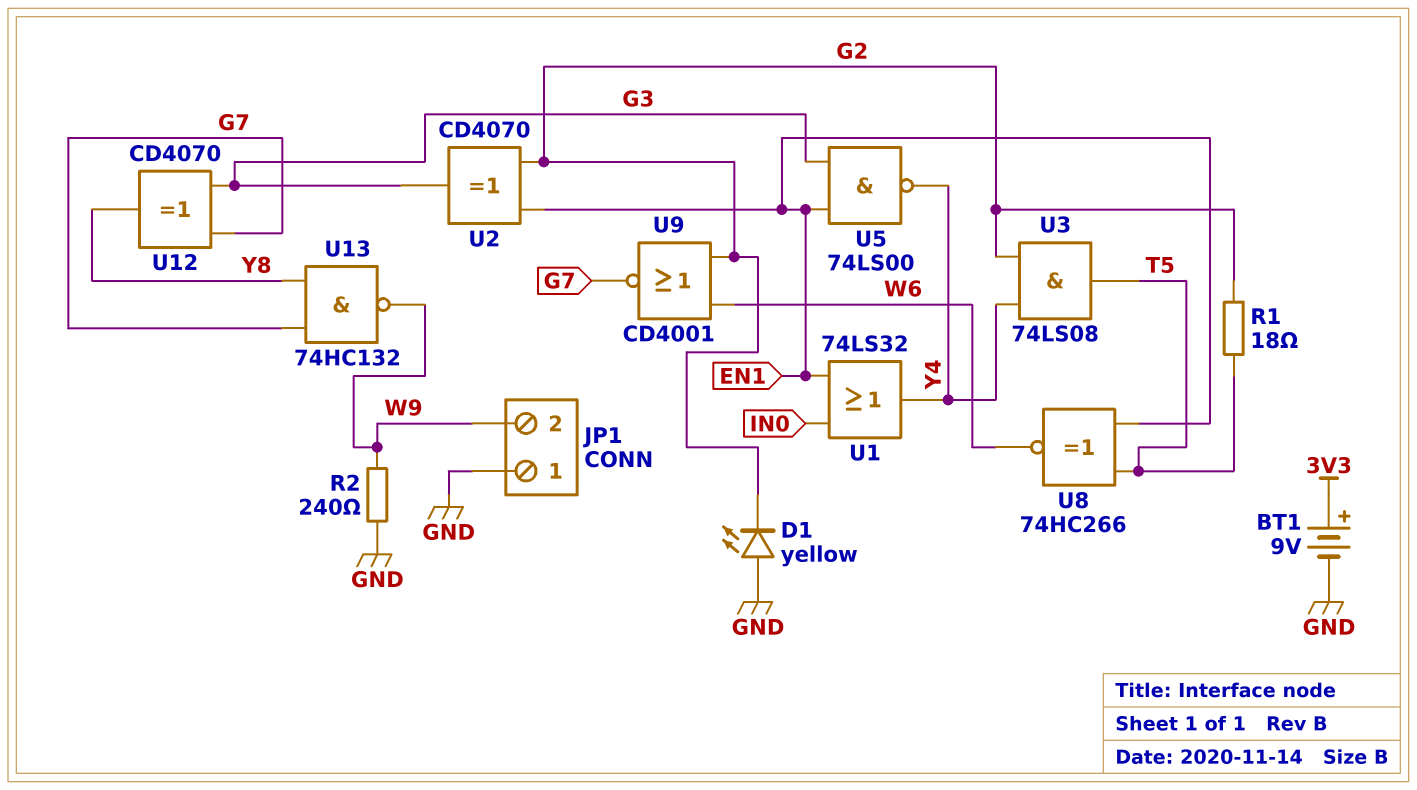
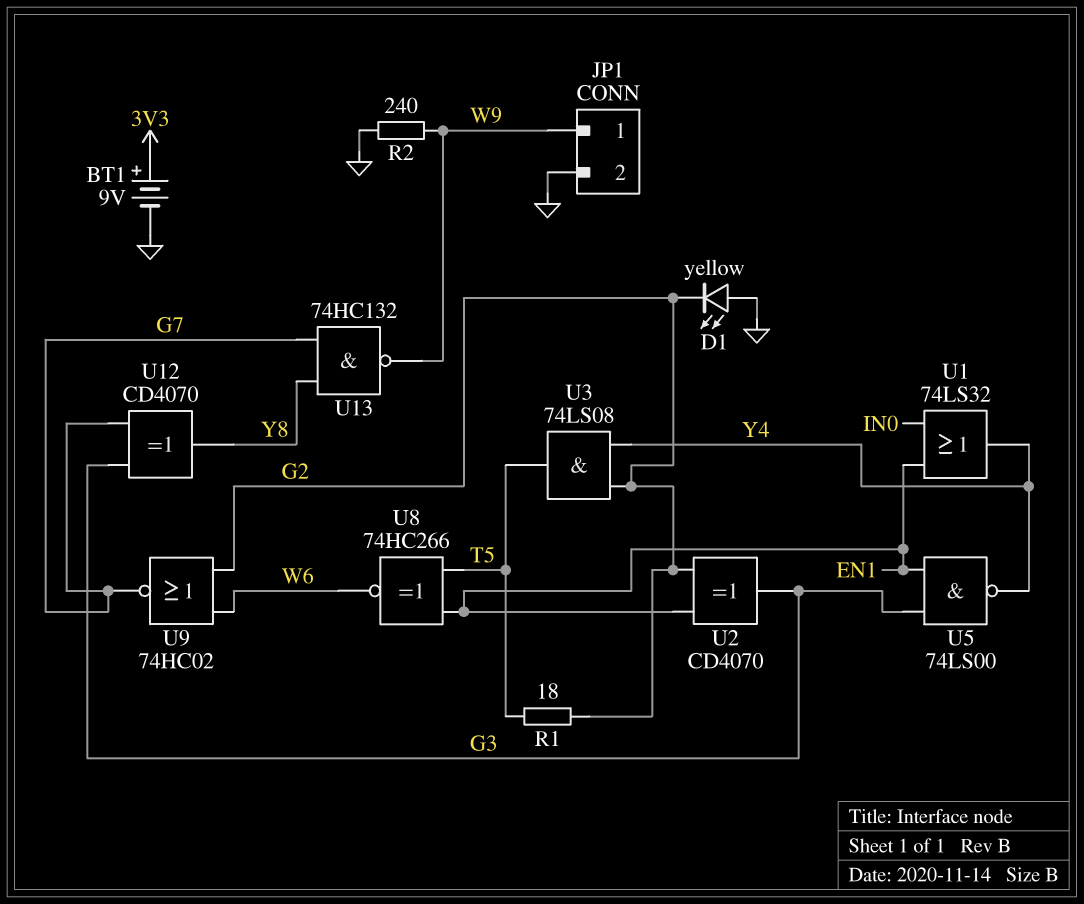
JP1 pin 1: GND -> W9
JP1 pin 2: W9 -> GND
U9: NOR CD4001 (in G2, in W6, out G7) -> NOR 74HC02 (in G2, in W6, out G7)

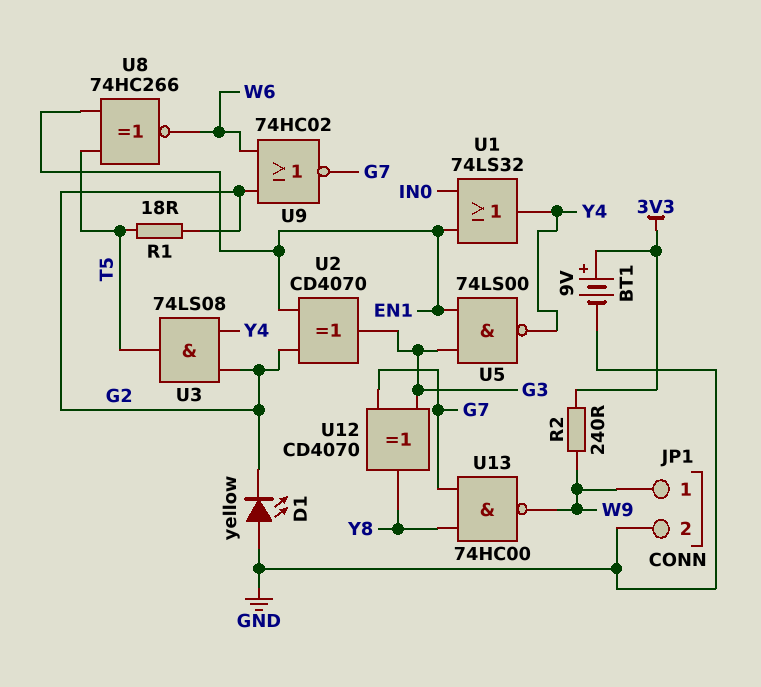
R2: 240 (GND, W9) -> 240 (3V3, W9)
U13: NAND 74HC132 (in G7, in Y8, out W9) -> NAND 74HC00 (in G7, in Y8, out W9)

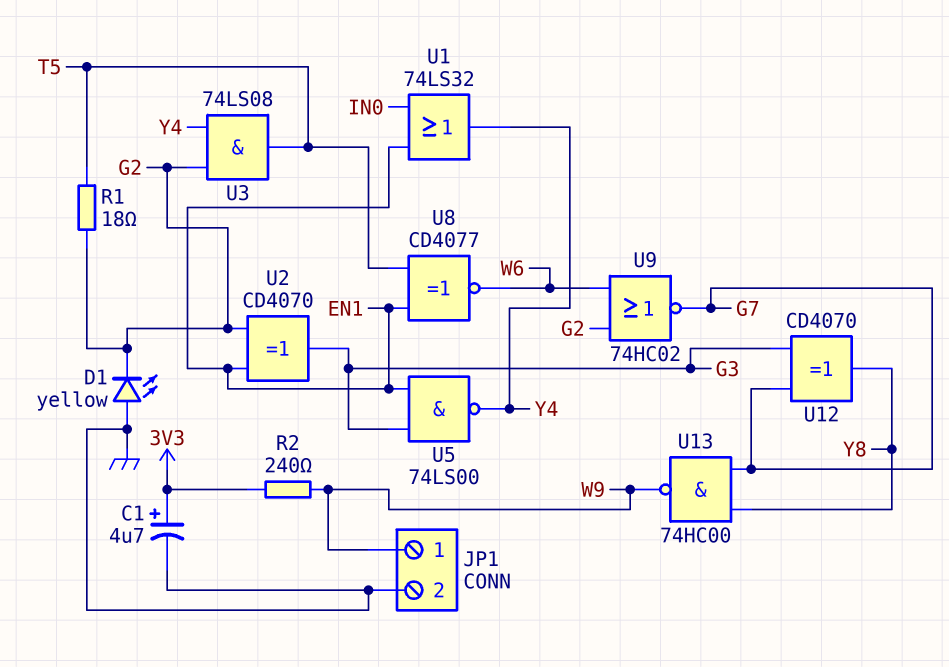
BT1: 9V (plus 3V3, minus GND) -> none
C1: none -> 4.7uF (plus 3V3, minus GND)
U8: XNOR 74HC266 (in EN1, in T5, out W6) -> XNOR CD4077 (in EN1, in T5, out W6)

